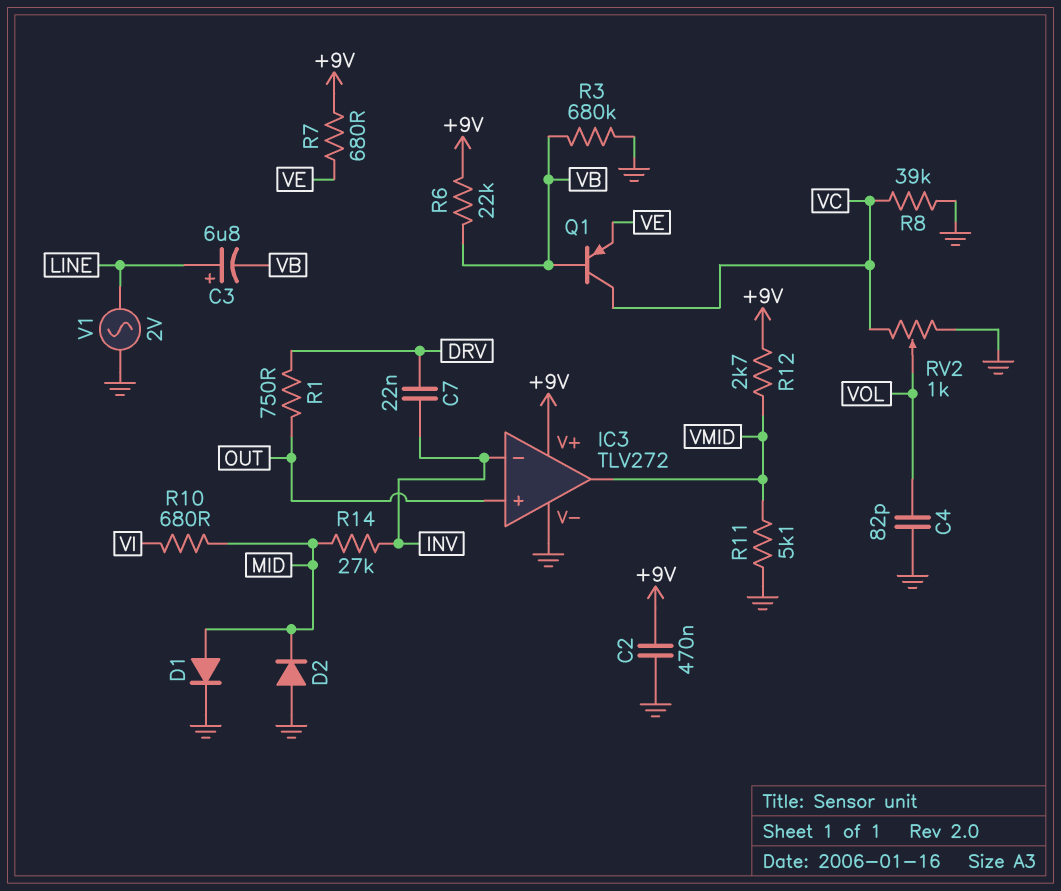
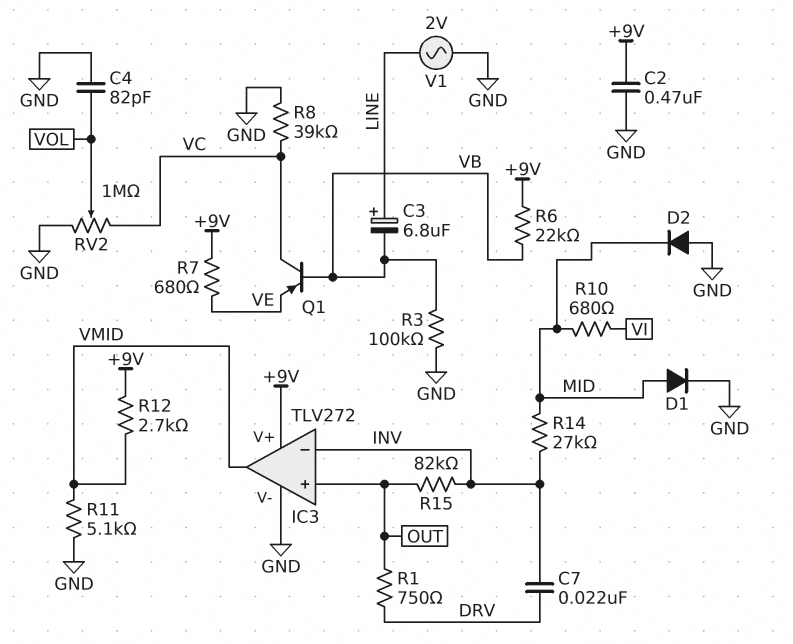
R3: 680k (GND, VB) -> 100k (GND, VB)
R15: none -> 82k (INV, OUT)
RV2: 1k (GND, VC, wiper VOL) -> 1M (GND, VC, wiper VOL)

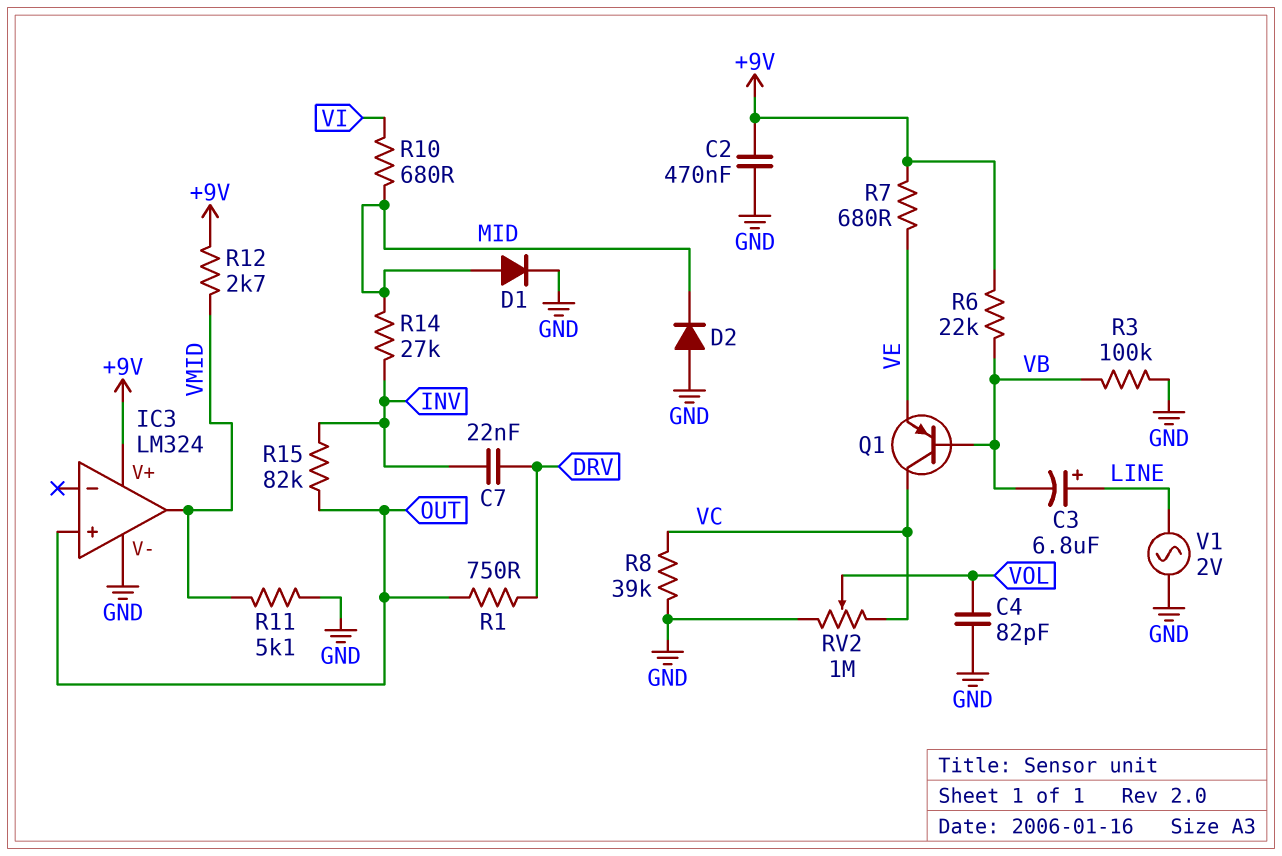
IC3: TLV272 -> LM324
IC3 pin in-: INV -> none

